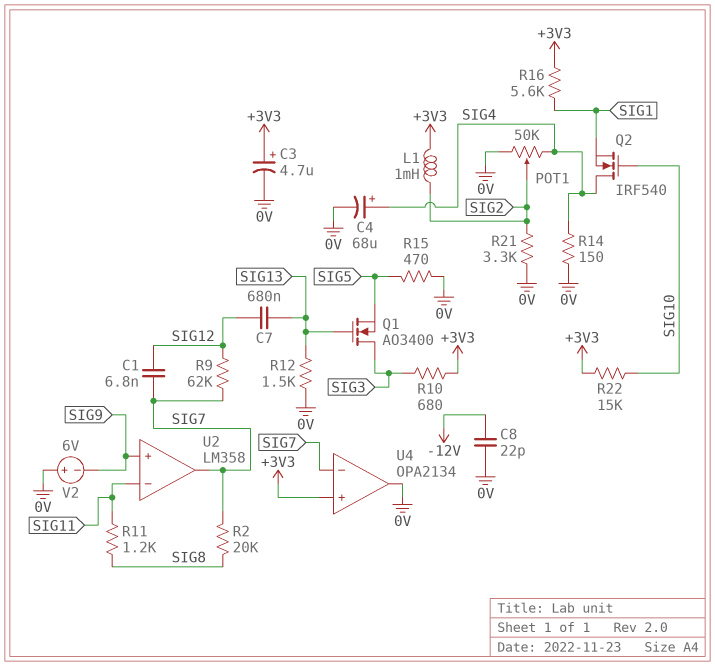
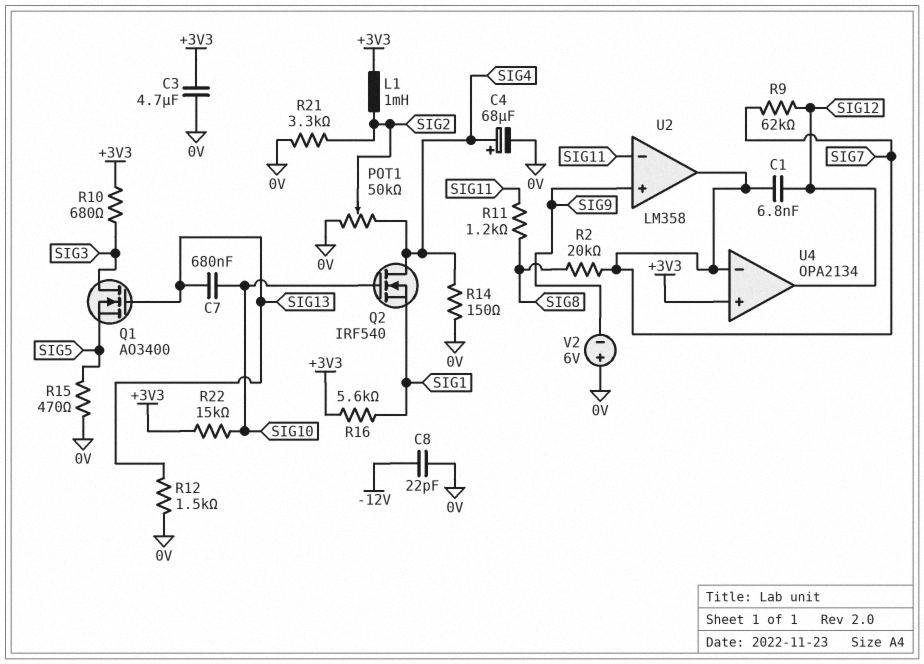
C3: 4.7uF (plus +3V3, minus 0V) -> 4.7uF (+3V3, 0V)
C7: 680nF (SIG12, SIG13) -> 680nF (SIG10, SIG13)
U4 pin out: 0V -> SIG12

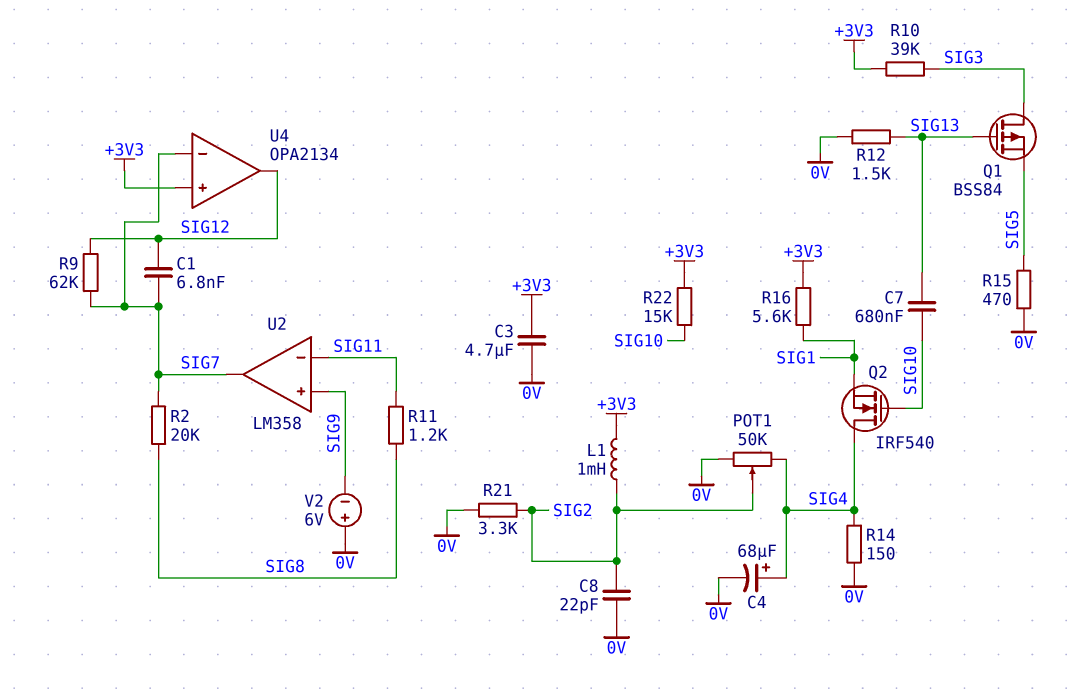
C8: 22pF (-12V, 0V) -> 22pF (0V, SIG2)
Q1: NMOS AO3400 (G SIG13, D SIG3, S SIG5) -> PMOS BSS84 (G SIG13, D SIG3, S SIG5)
R10: 680 (+3V3, SIG3) -> 39k (+3V3, SIG3)

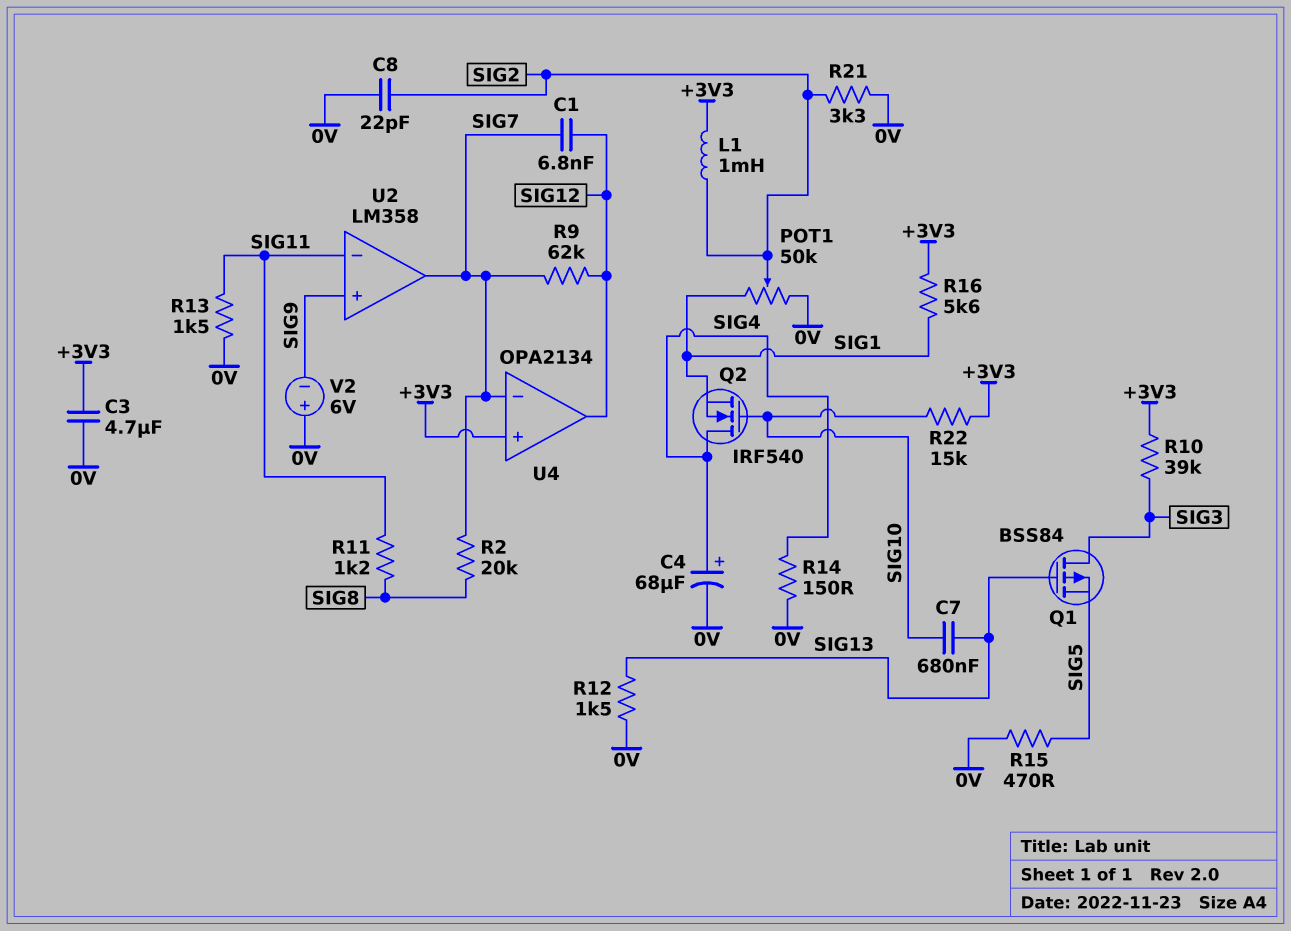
POT1: 50k (0V, SIG4, wiper SIG2) -> 50k (0V, SIG1, wiper SIG2)
R13: none -> 1.5k (0V, SIG11)

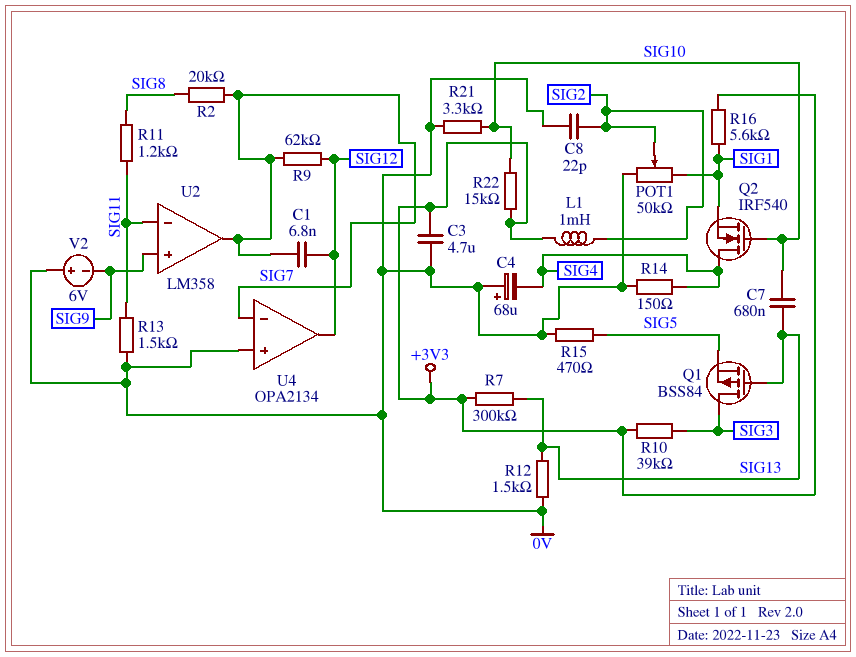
C4: 68uF (plus SIG4, minus 0V) -> 68uF (plus 0V, minus SIG4)
R7: none -> 300k (+3V3, SIG13)
R21: 3.3k (0V, SIG2) -> 3.3k (0V, SIG10)
U4 pin in+: +3V3 -> 0V

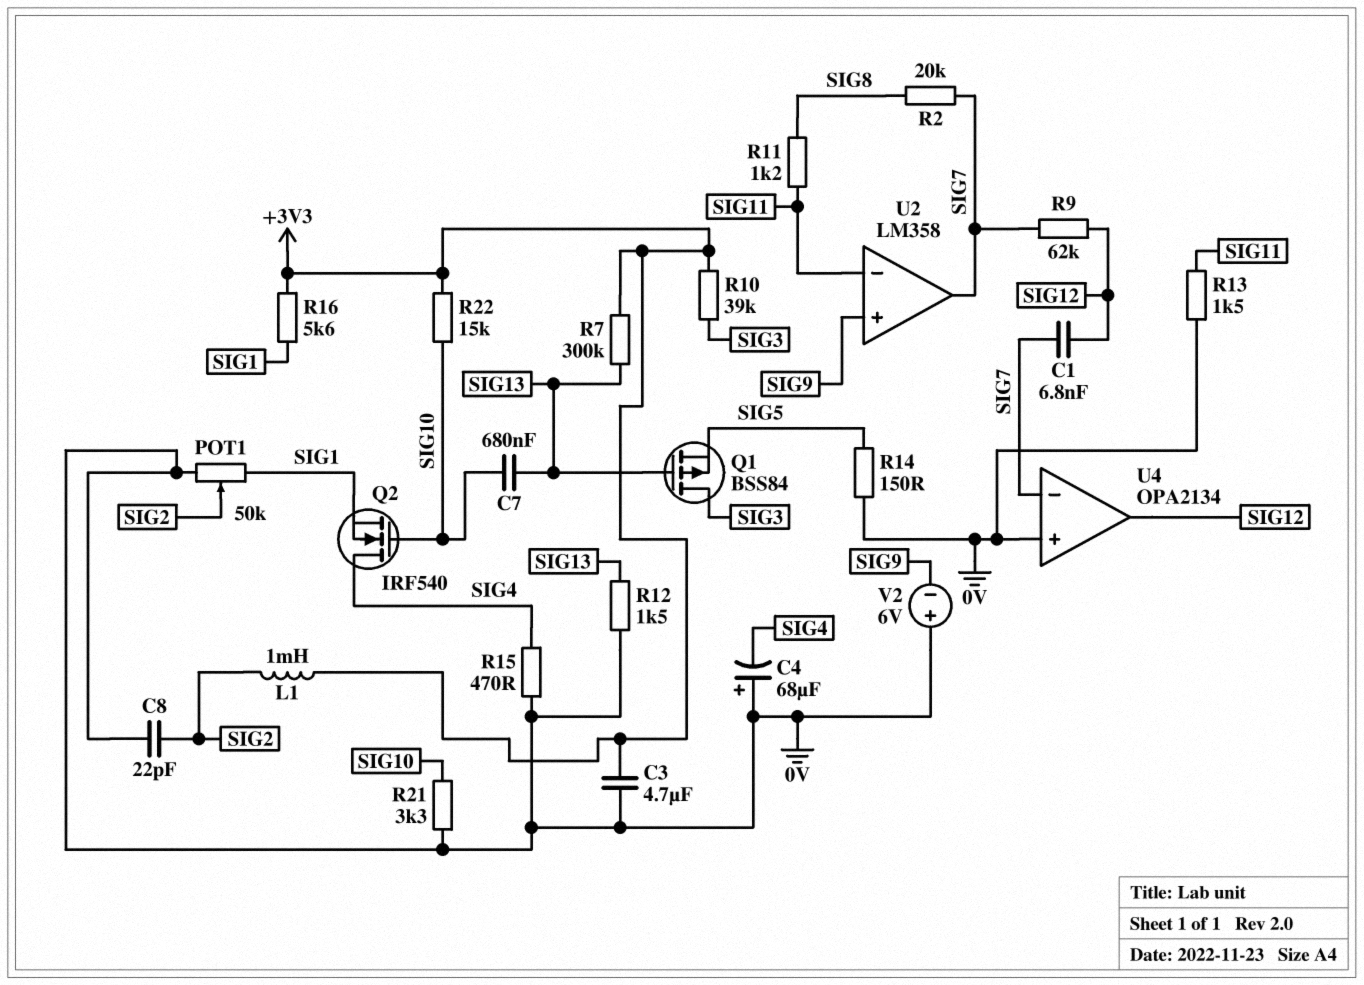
R14: 150 (0V, SIG4) -> 150 (0V, SIG5)
R15: 470 (0V, SIG5) -> 470 (0V, SIG4)

